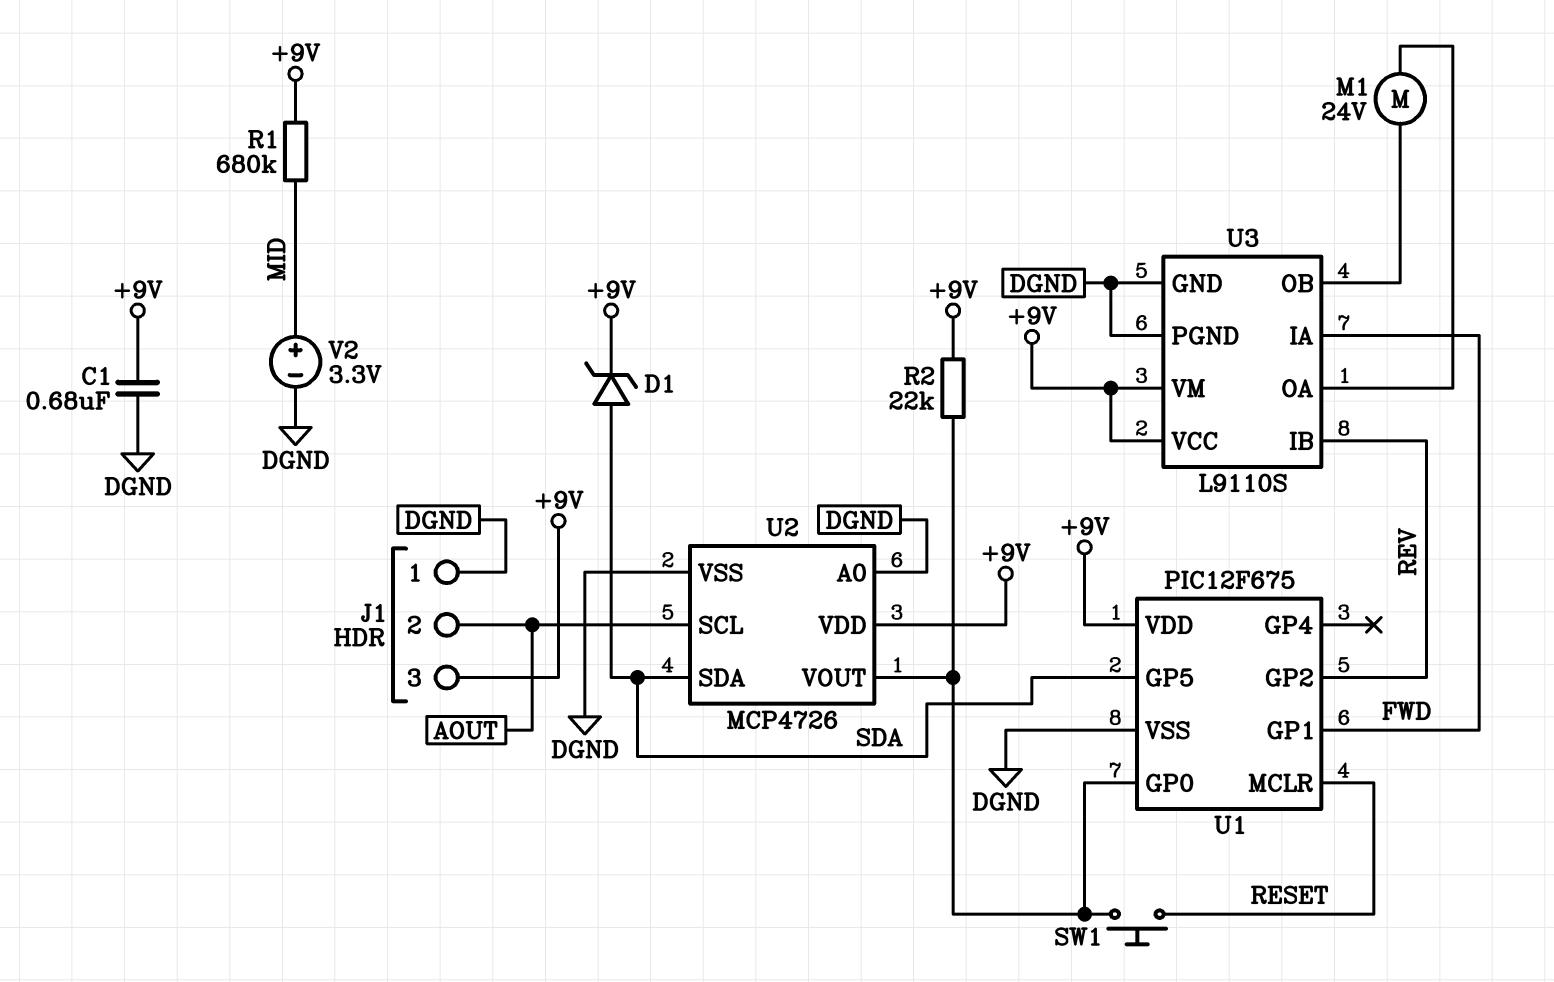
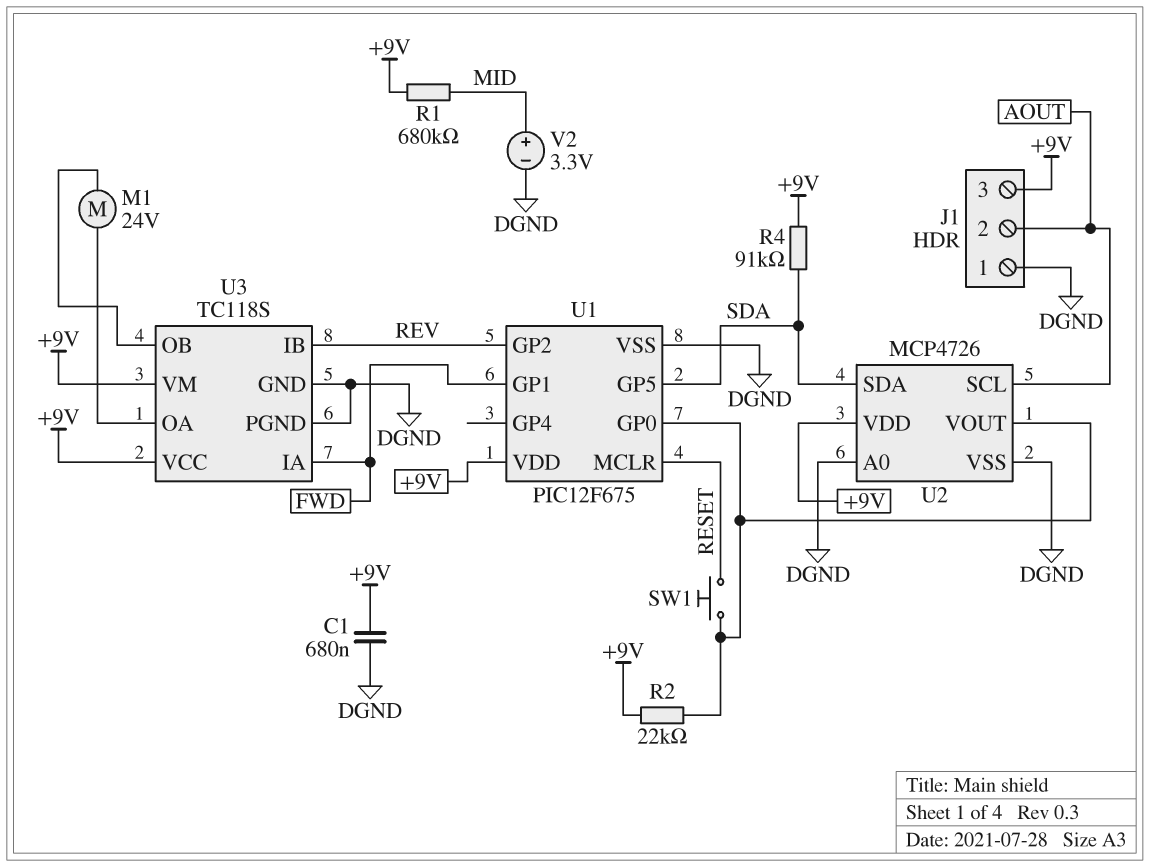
D1: zener (A SDA, K +9V) -> none
R4: none -> 91k (+9V, SDA)
U3: L9110S -> TC118S

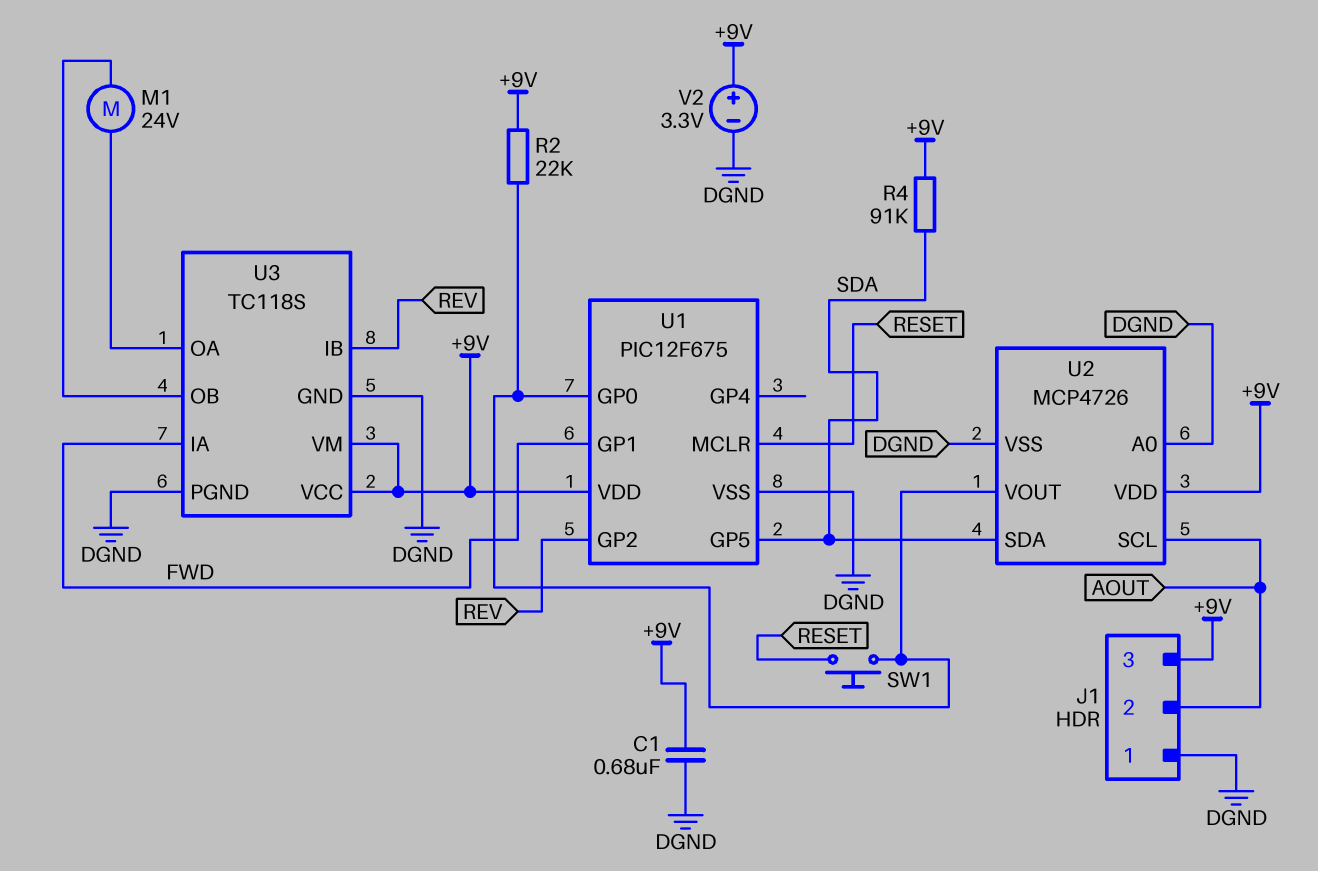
R1: 680k (+9V, MID) -> none
V2: 3.3V (plus MID, minus DGND) -> 3.3V (plus +9V, minus DGND)

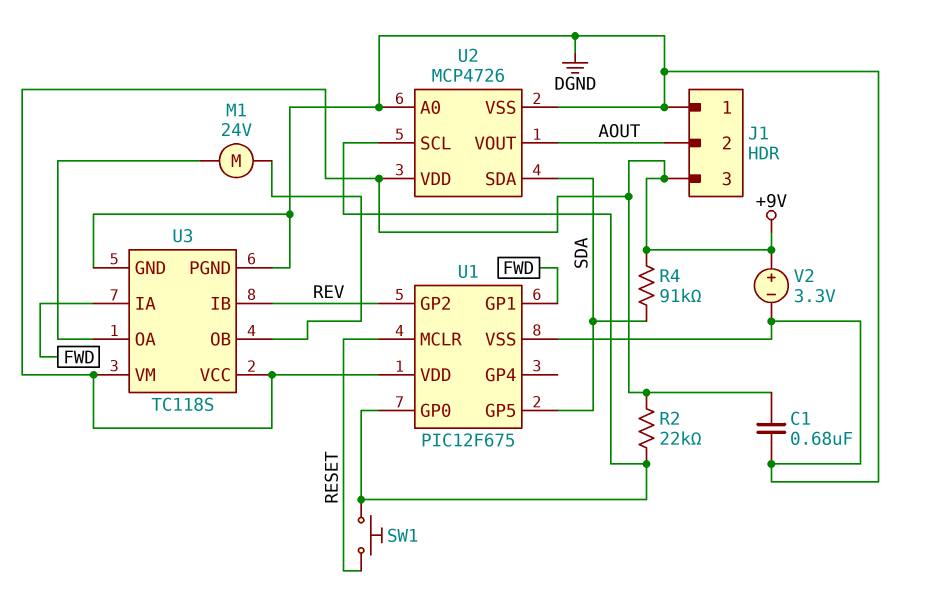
U2 pin SCL: AOUT -> U1/GP0
U2 pin VOUT: U1/GP0 -> AOUT

